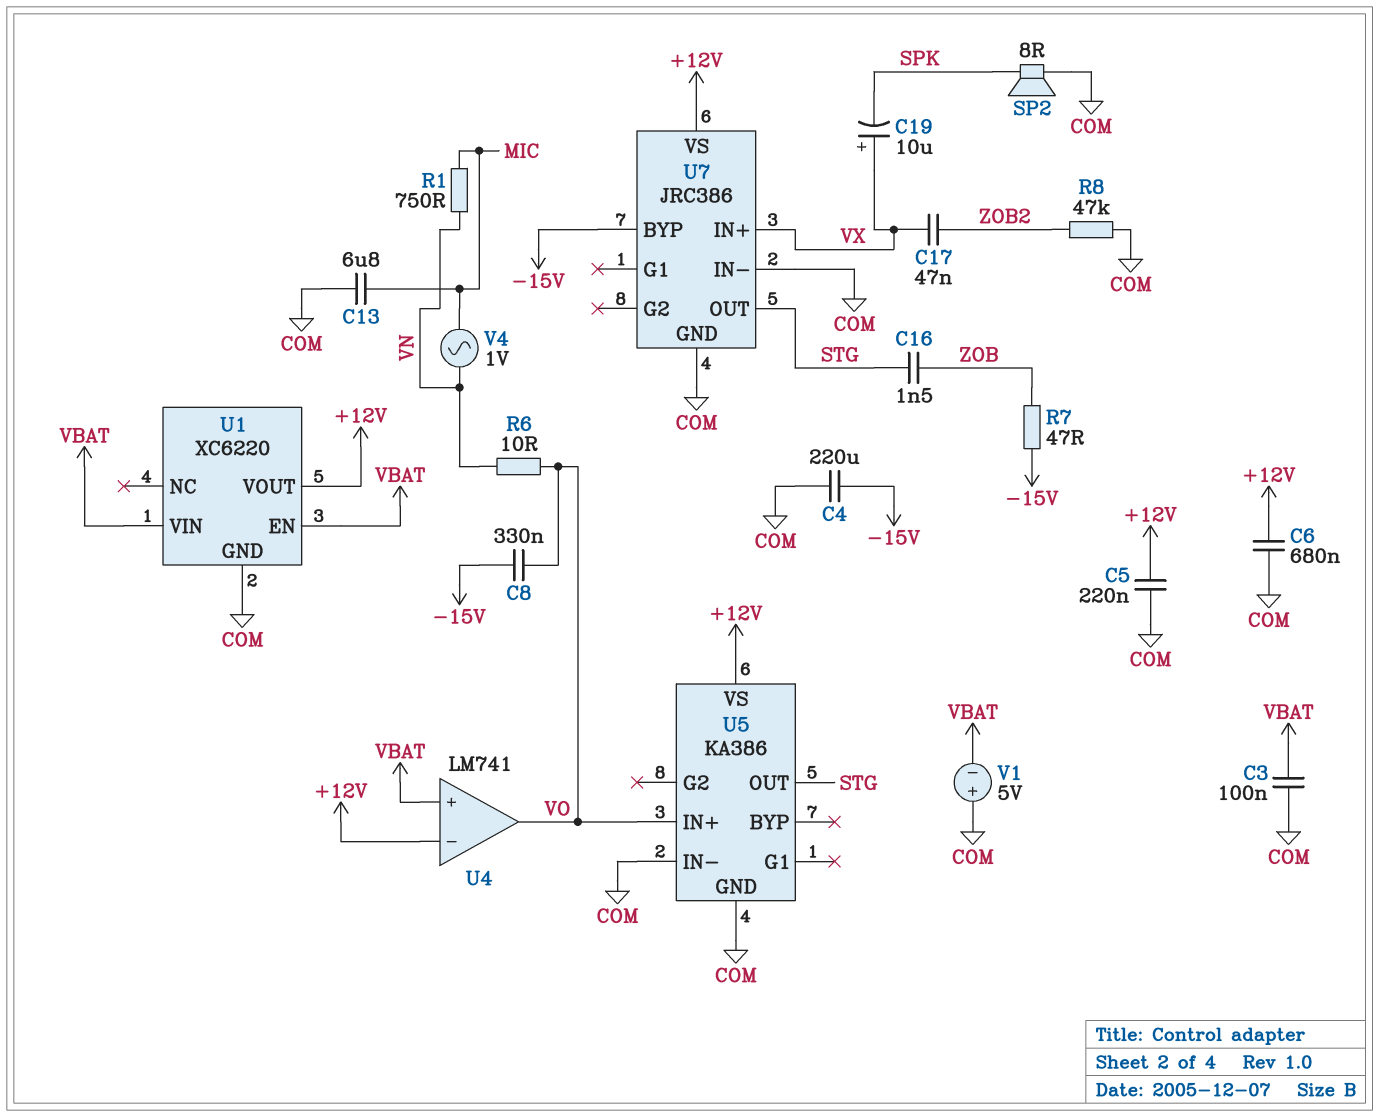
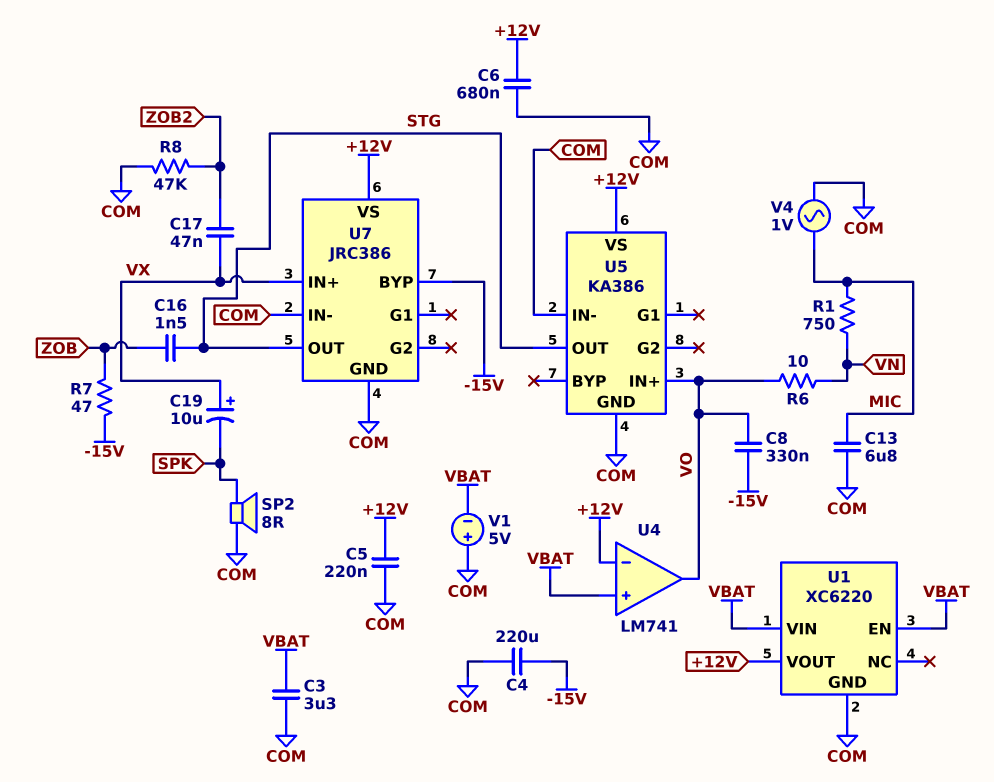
C3: 100nF (COM, VBAT) -> 3.3uF (COM, VBAT)
V4: AC 1V (MIC, VN) -> AC 1V (COM, MIC)

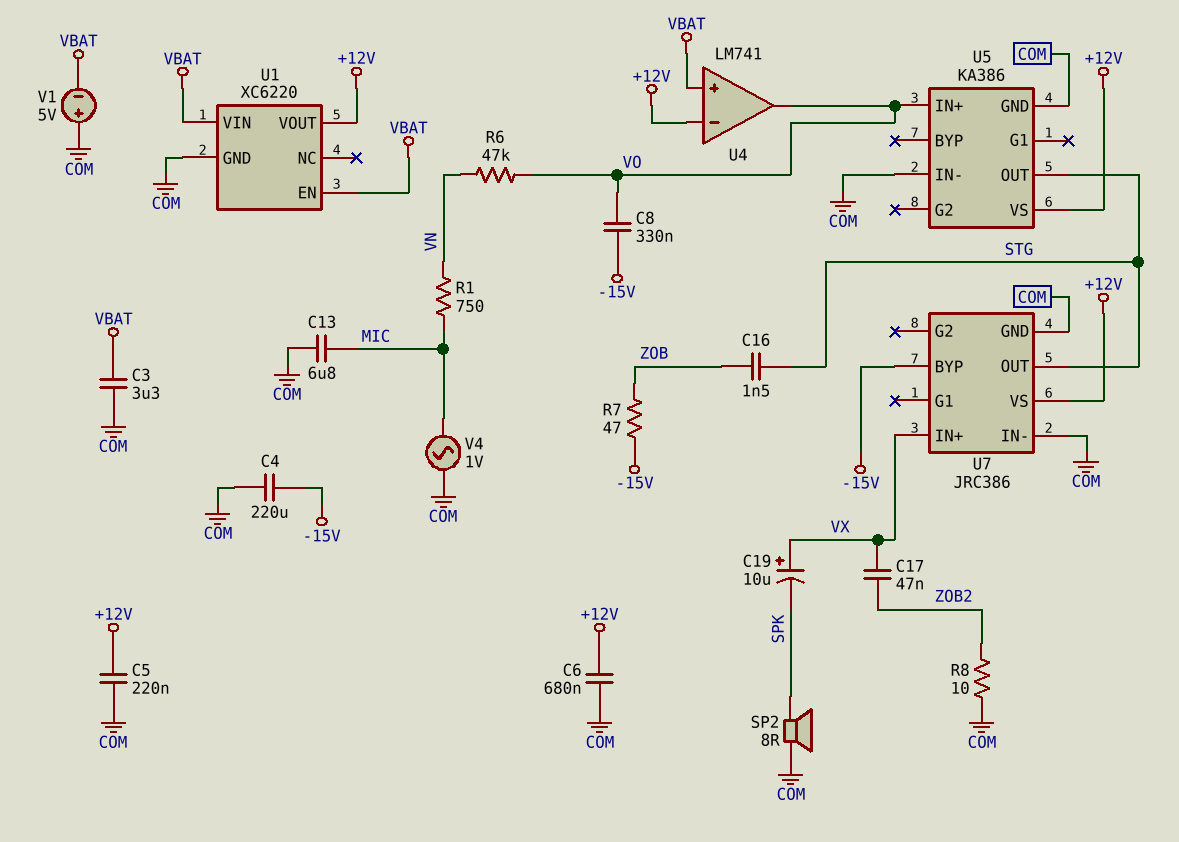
R6: 10 (VN, VO) -> 47k (VN, VO)
R8: 47k (COM, ZOB2) -> 10 (COM, ZOB2)

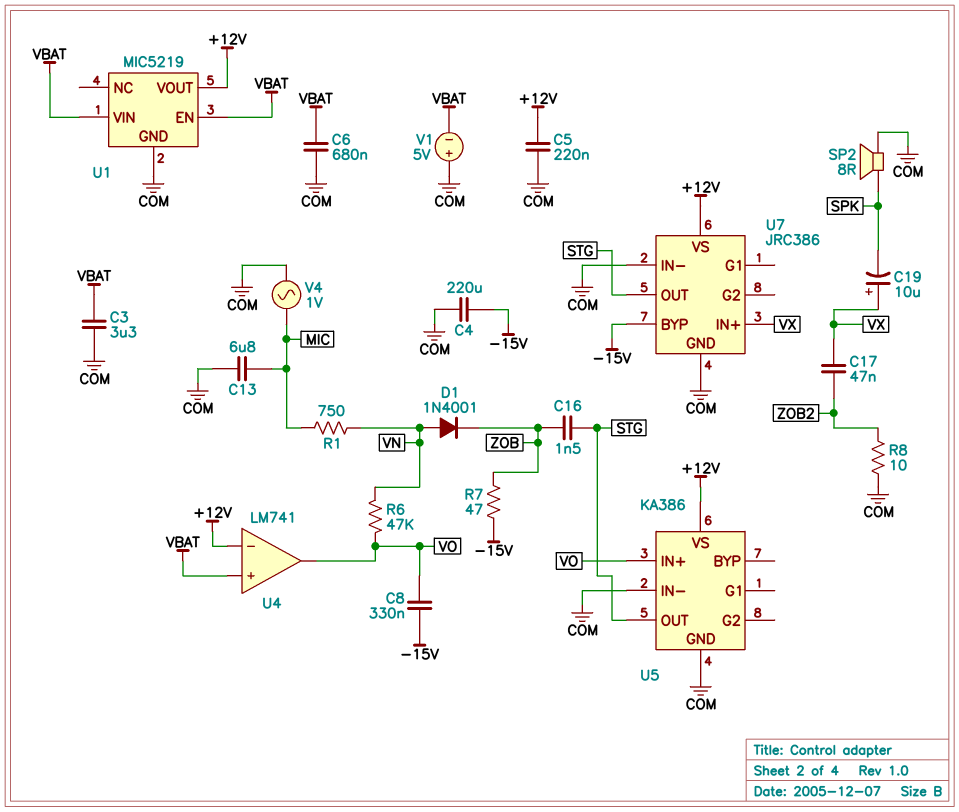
C6: 680nF (+12V, COM) -> 680nF (COM, VBAT)
D1: none -> diode 1N4001 (A VN, K ZOB)
U1: XC6220 -> MIC5219

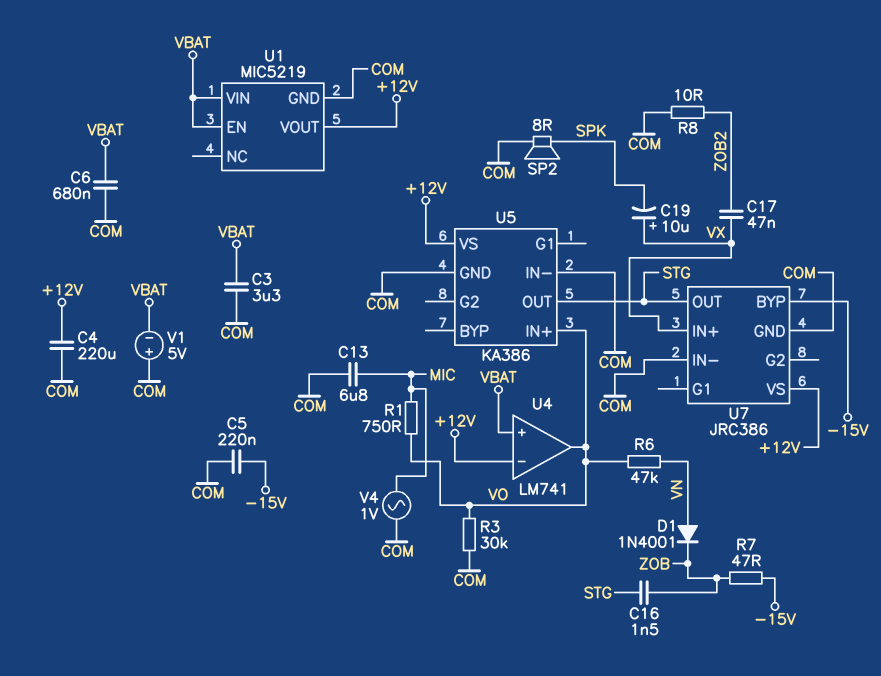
C4: 220uF (-15V, COM) -> 220uF (+12V, COM)
C5: 220nF (+12V, COM) -> 220nF (-15V, COM)
C8: 330nF (-15V, VO) -> none
R1: 750 (MIC, VN) -> 750 (MIC, VO)
R3: none -> 30k (COM, VO)

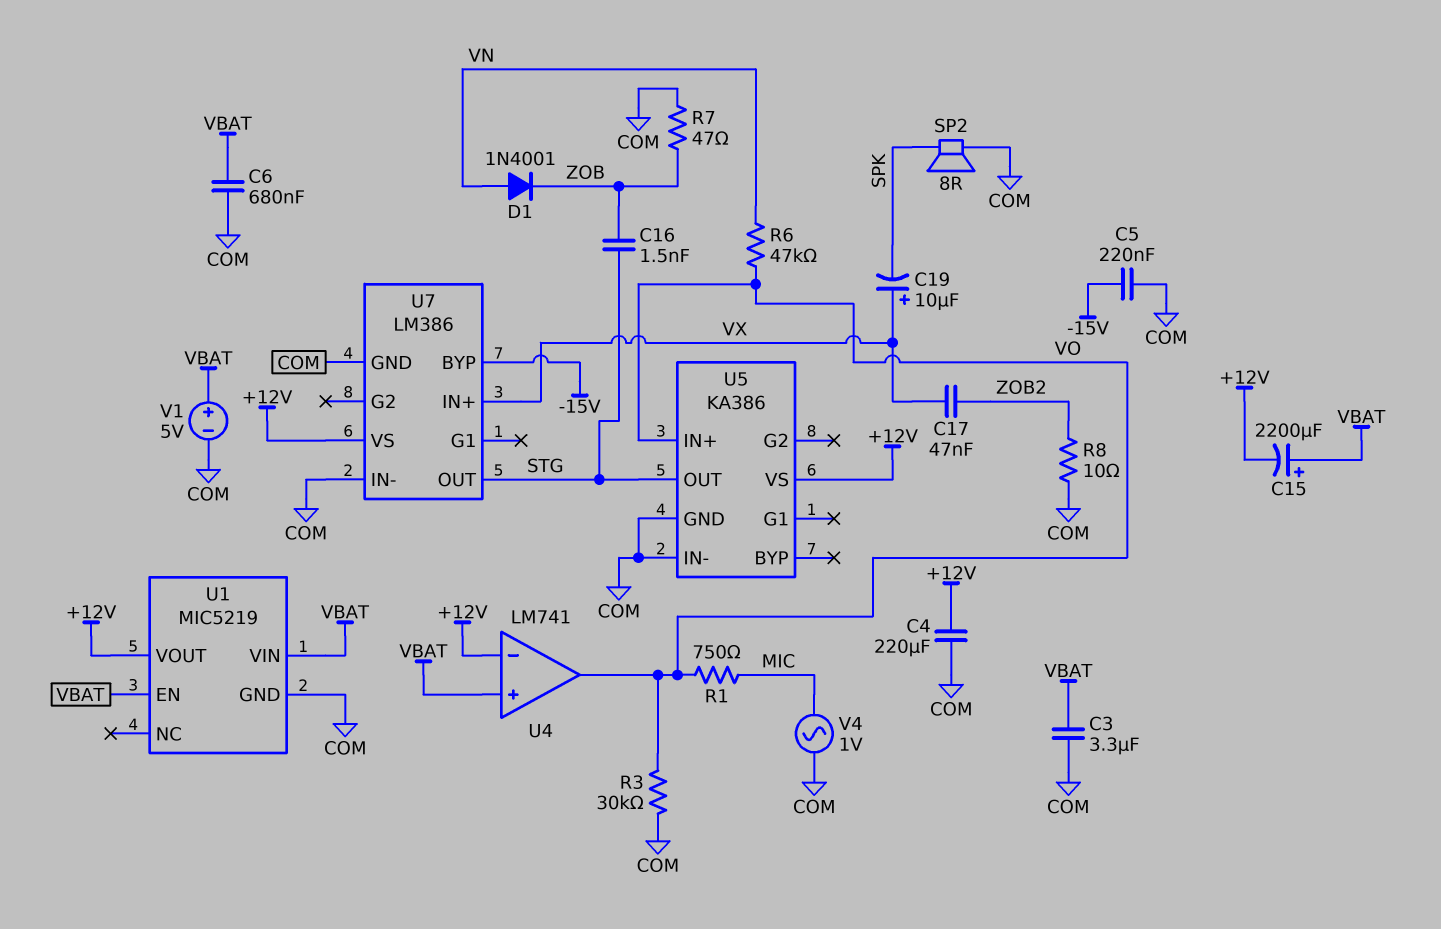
C13: 6.8uF (COM, MIC) -> none
C15: none -> 2200uF (plus VBAT, minus +12V)
R7: 47 (-15V, ZOB) -> 47 (COM, ZOB)
U7: JRC386 -> LM386
V1: 5V (plus COM, minus VBAT) -> 5V (plus VBAT, minus COM)

